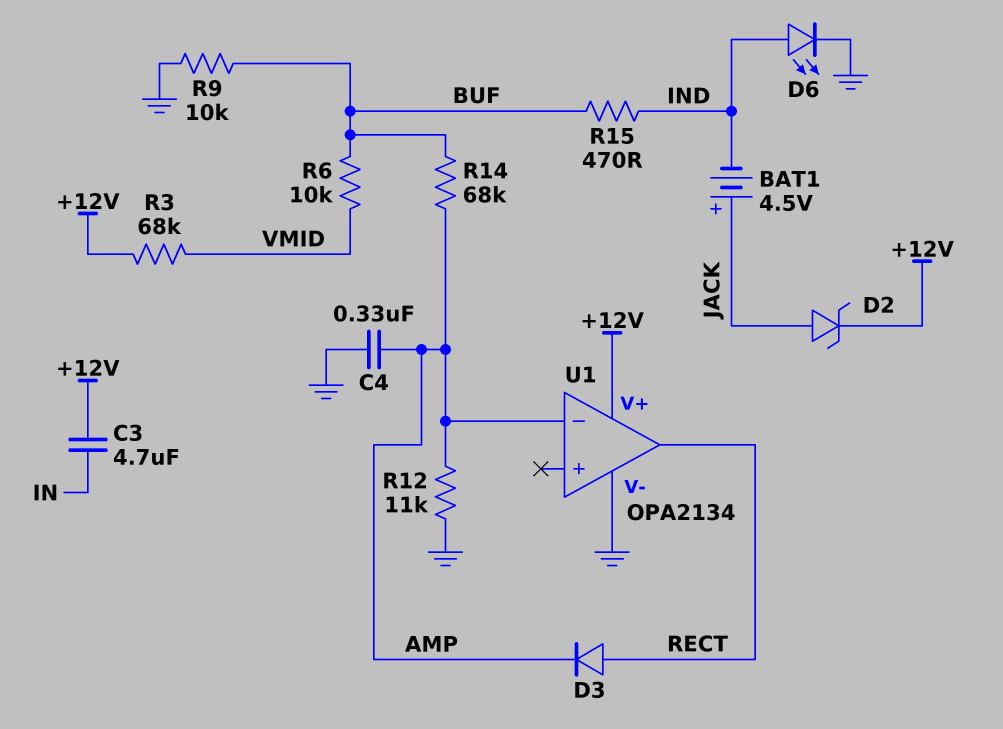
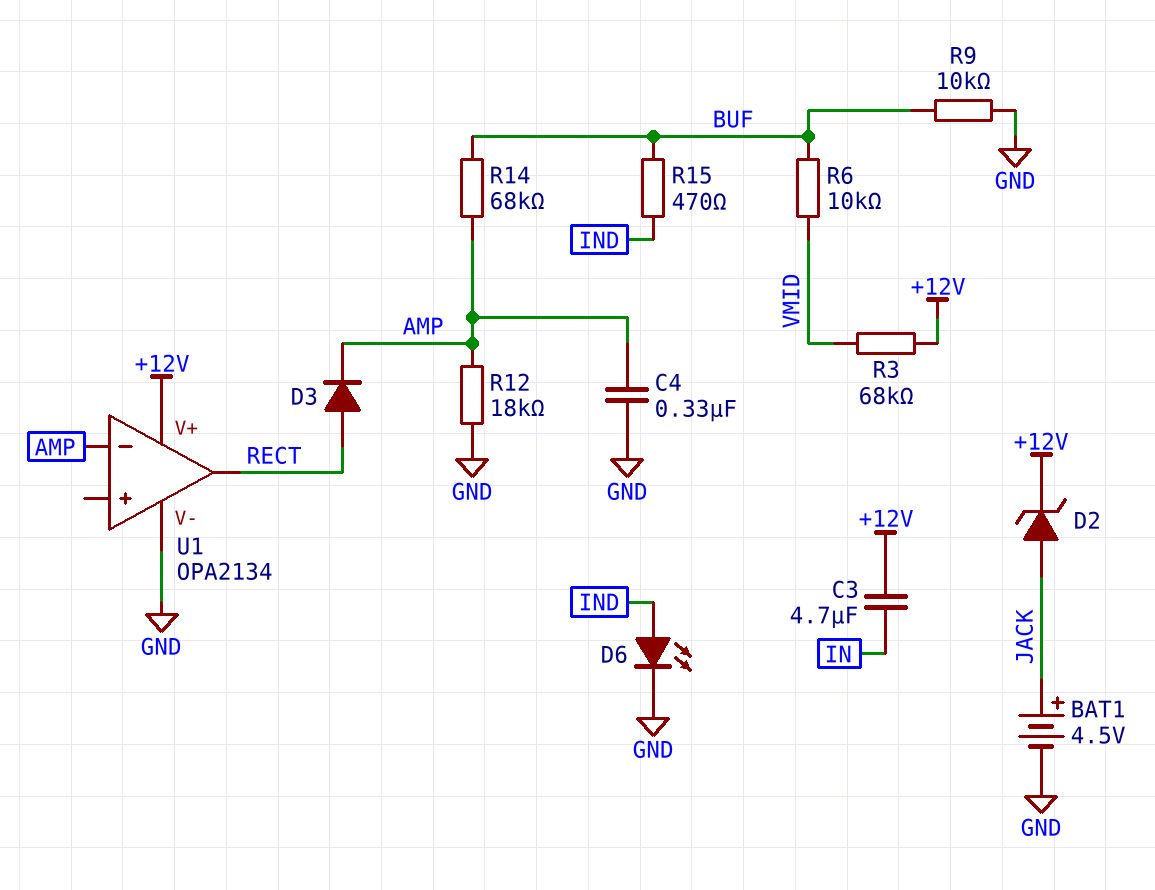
BAT1: 4.5V (plus JACK, minus IND) -> 4.5V (plus JACK, minus GND)
R12: 11k (AMP, GND) -> 18k (AMP, GND)

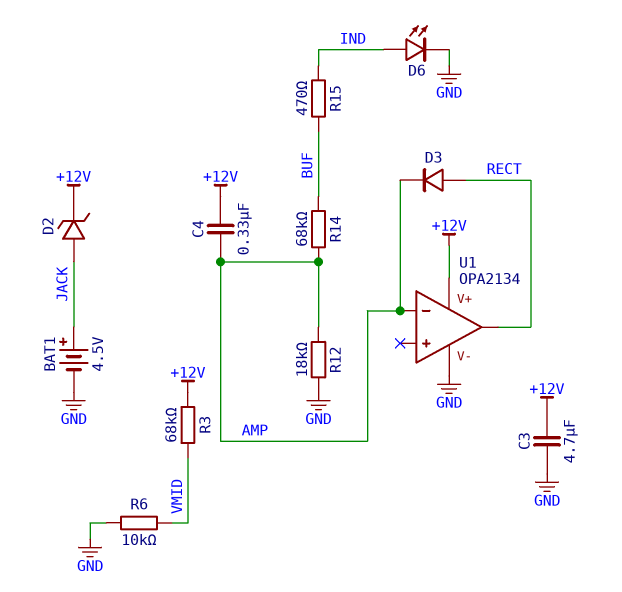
C3: 4.7uF (+12V, IN) -> 4.7uF (+12V, GND)
C4: 330nF (AMP, GND) -> 330nF (+12V, AMP)
R6: 10k (BUF, VMID) -> 10k (GND, VMID)
R9: 10k (BUF, GND) -> none

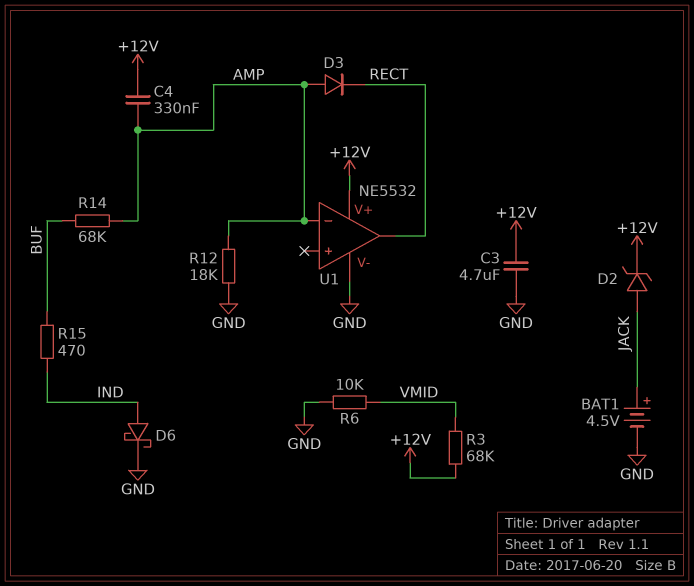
D3: diode (A RECT, K AMP) -> diode (A AMP, K RECT)
D6: LED (A IND, K GND) -> schottky (A IND, K GND)
U1: OPA2134 -> NE5532

